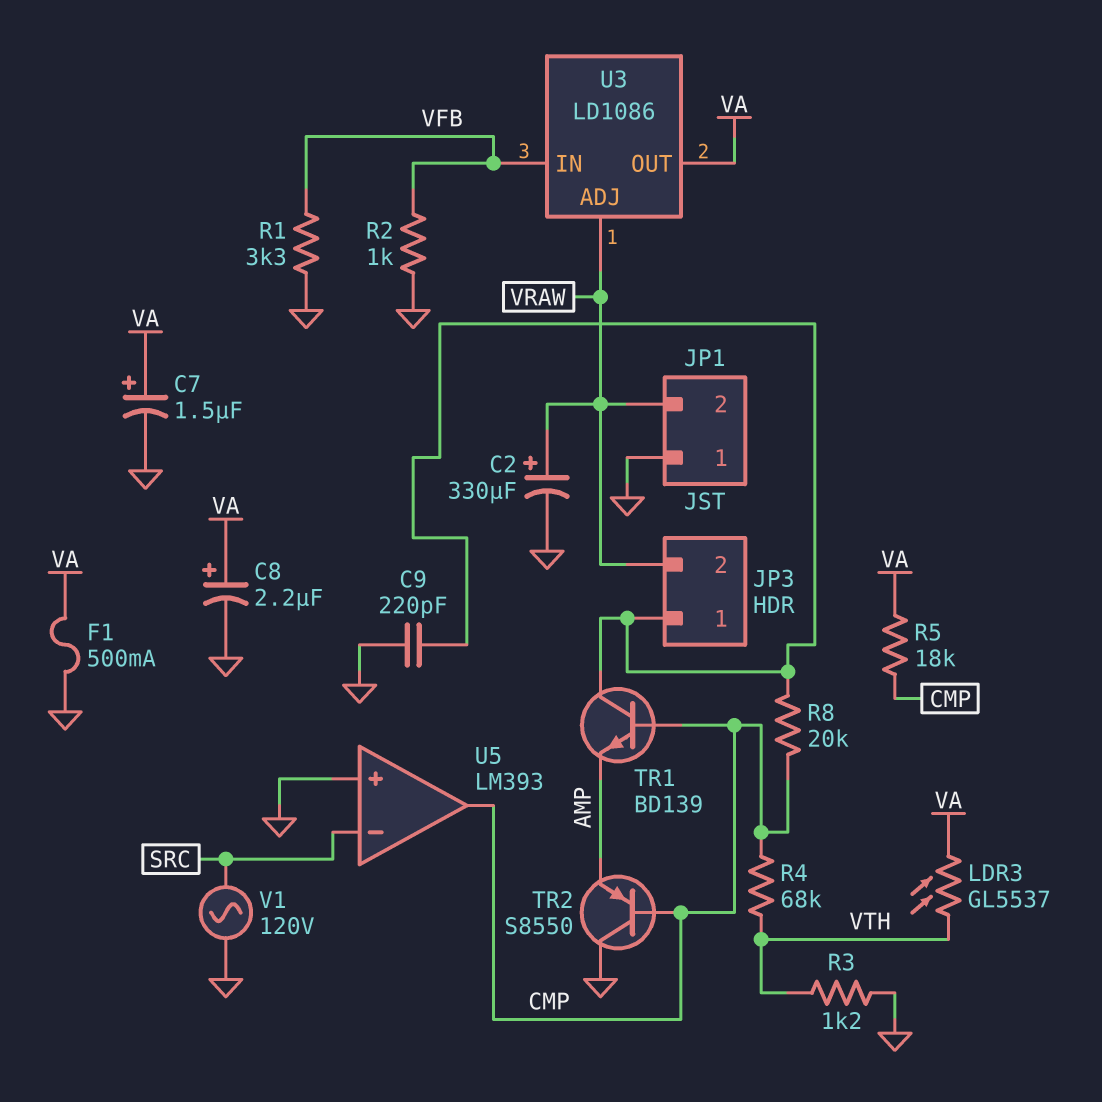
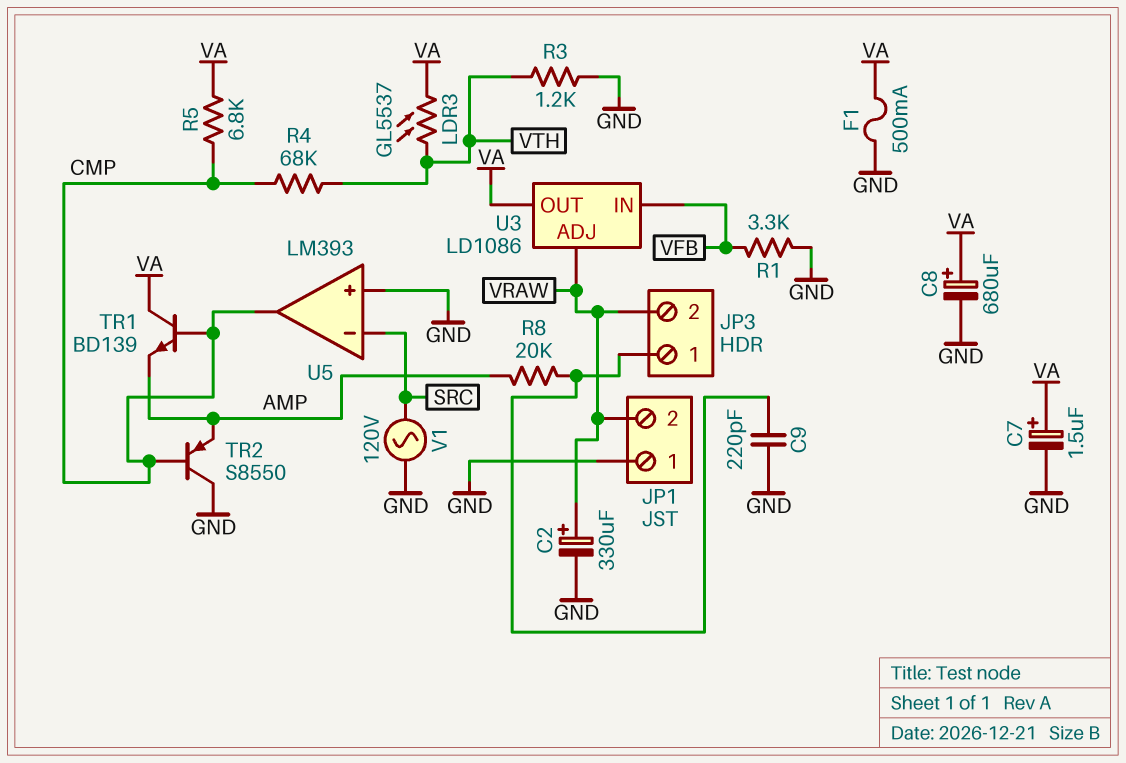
C8: 2.2uF (plus VA, minus GND) -> 680uF (plus VA, minus GND)
R2: 1k (GND, VFB) -> none
R5: 18k (CMP, VA) -> 6.8k (CMP, VA)
R8: 20k (CMP, JP3/1) -> 20k (AMP, JP3/1)
TR1: NPN BD139 (B CMP, C JP3/1, E AMP) -> NPN BD139 (B CMP, C VA, E AMP)

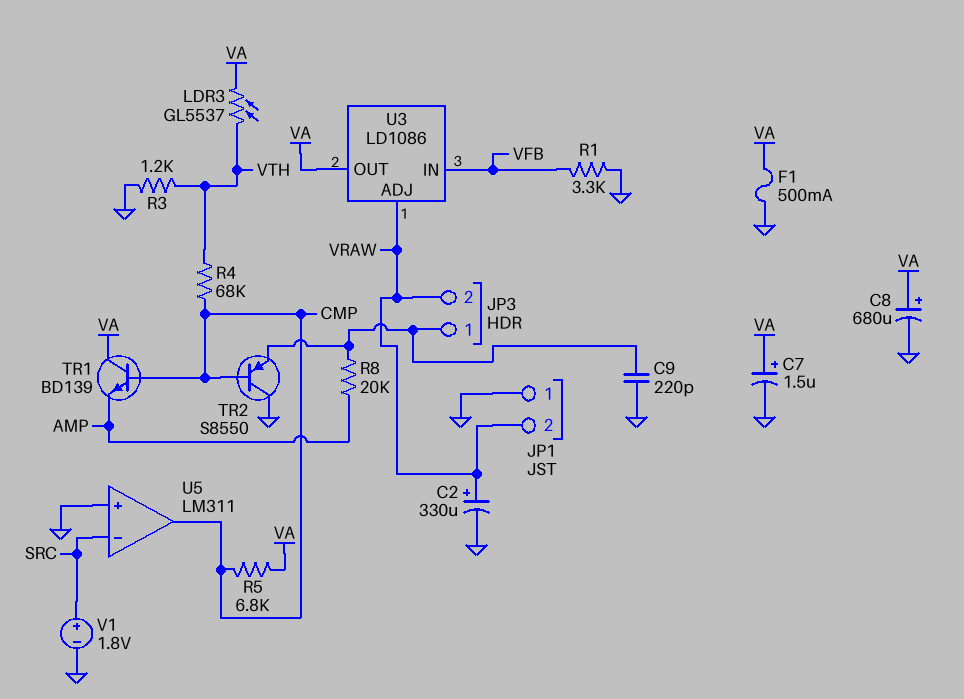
TR2: PNP S8550 (B CMP, C GND, E AMP) -> PNP S8550 (B CMP, C GND, E JP3/1)
U5: LM393 -> LM311
V1: AC 120V (GND, SRC) -> 1.8V (plus SRC, minus GND)

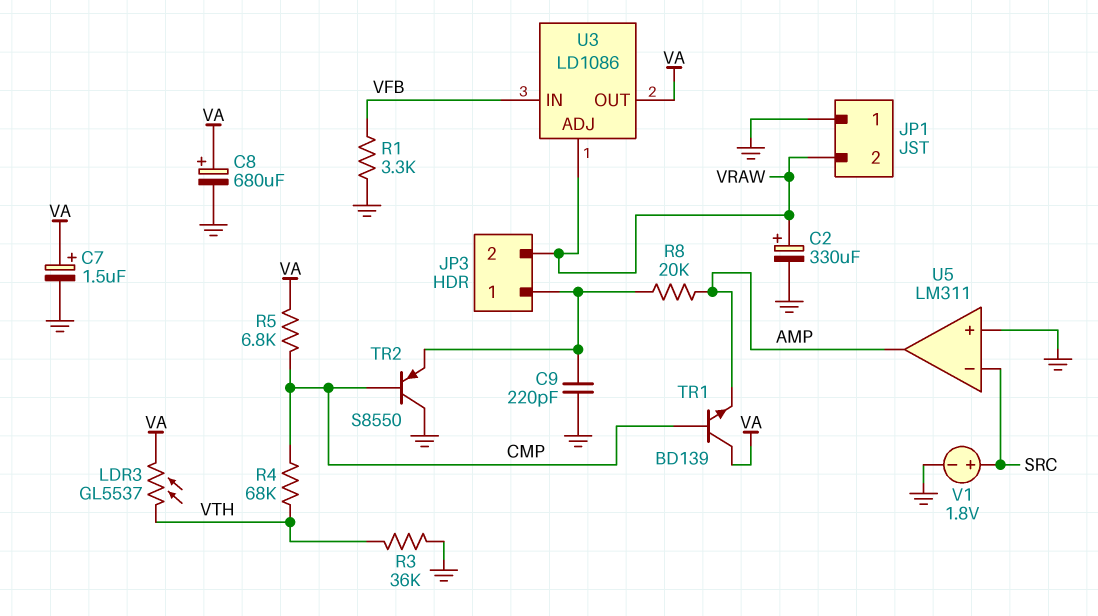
F1: 500mA (GND, VA) -> none
R3: 1.2k (GND, VTH) -> 36k (GND, VTH)
U5 pin out: CMP -> AMP

